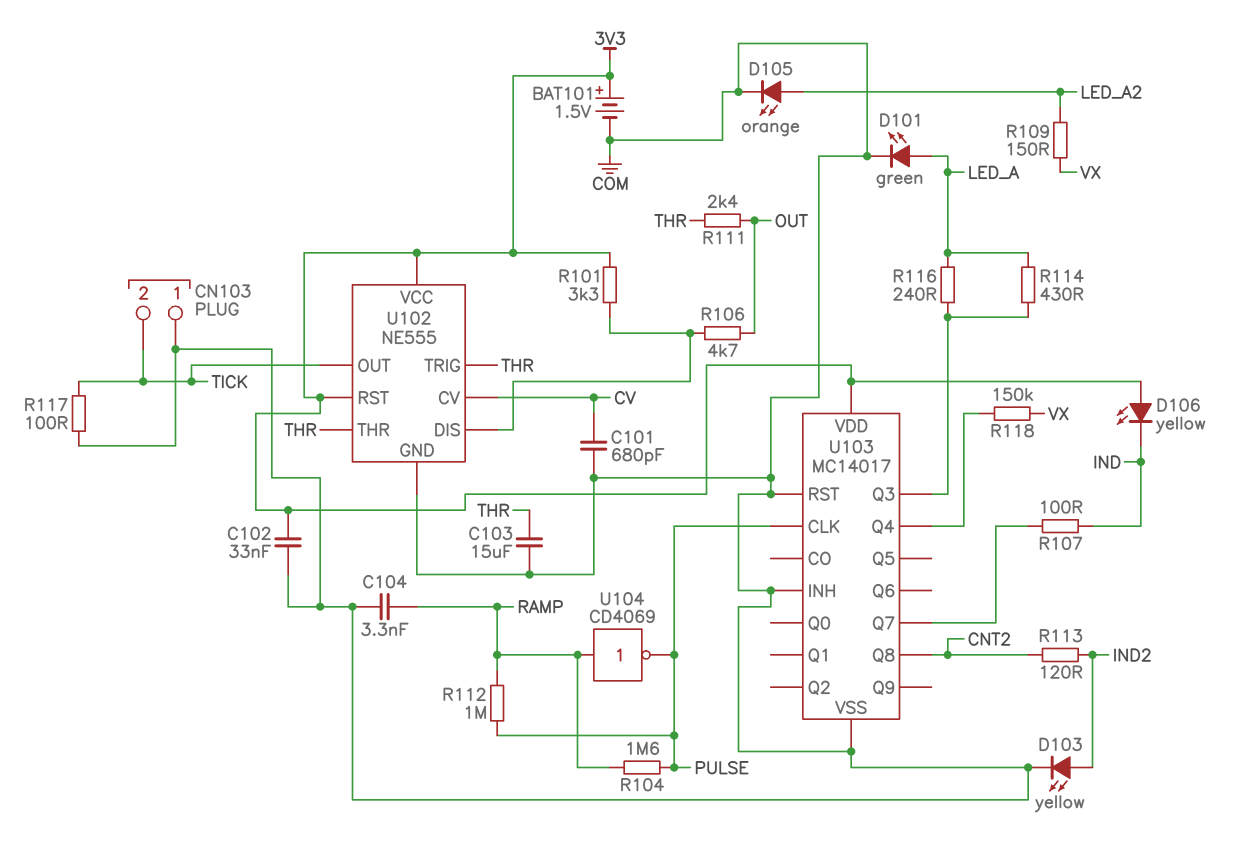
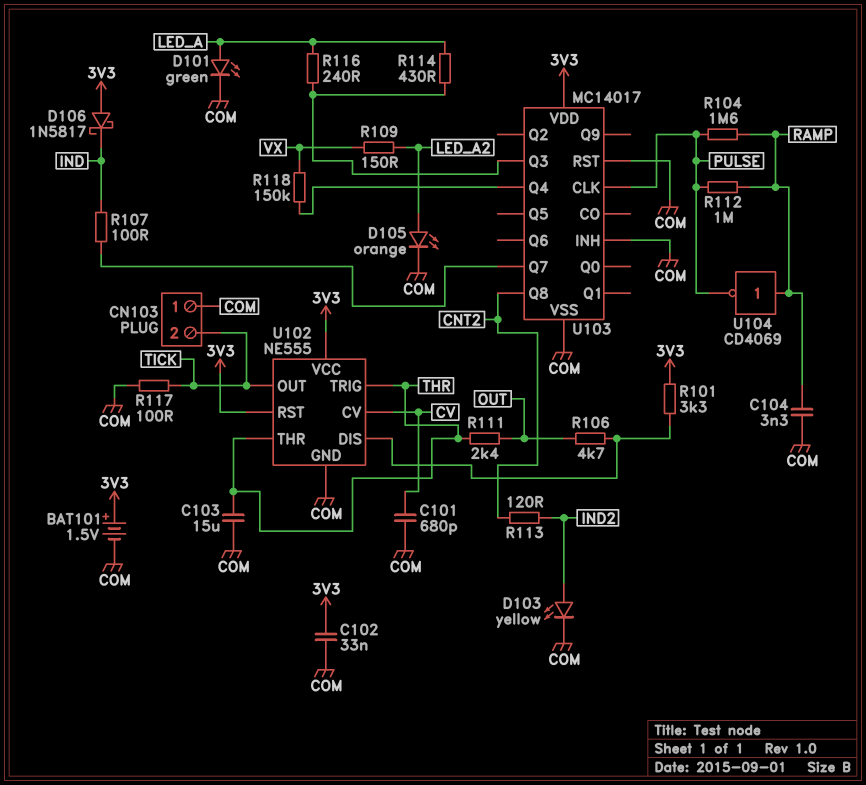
D106: LED yellow (A 3V3, K IND) -> schottky 1N5817 (A 3V3, K IND)

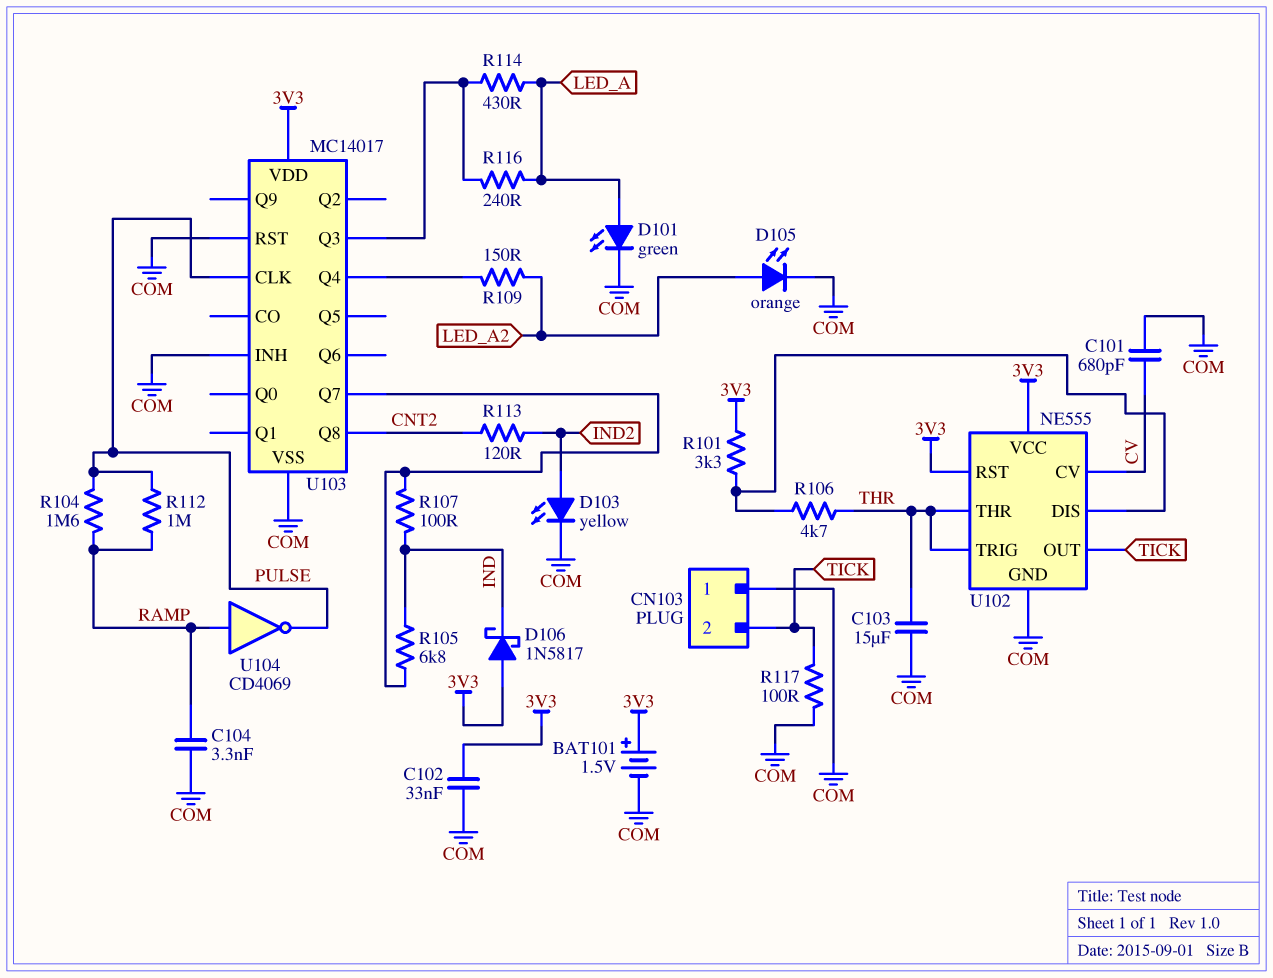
R105: none -> 6.8k (IND, U103/Q7)
R106: 4.7k (OUT, U102/DIS) -> 4.7k (THR, U102/DIS)
R109: 150 (LED_A2, VX) -> 150 (LED_A2, U103/Q4)
R111: 2.4k (OUT, THR) -> none
R118: 150k (U103/Q4, VX) -> none

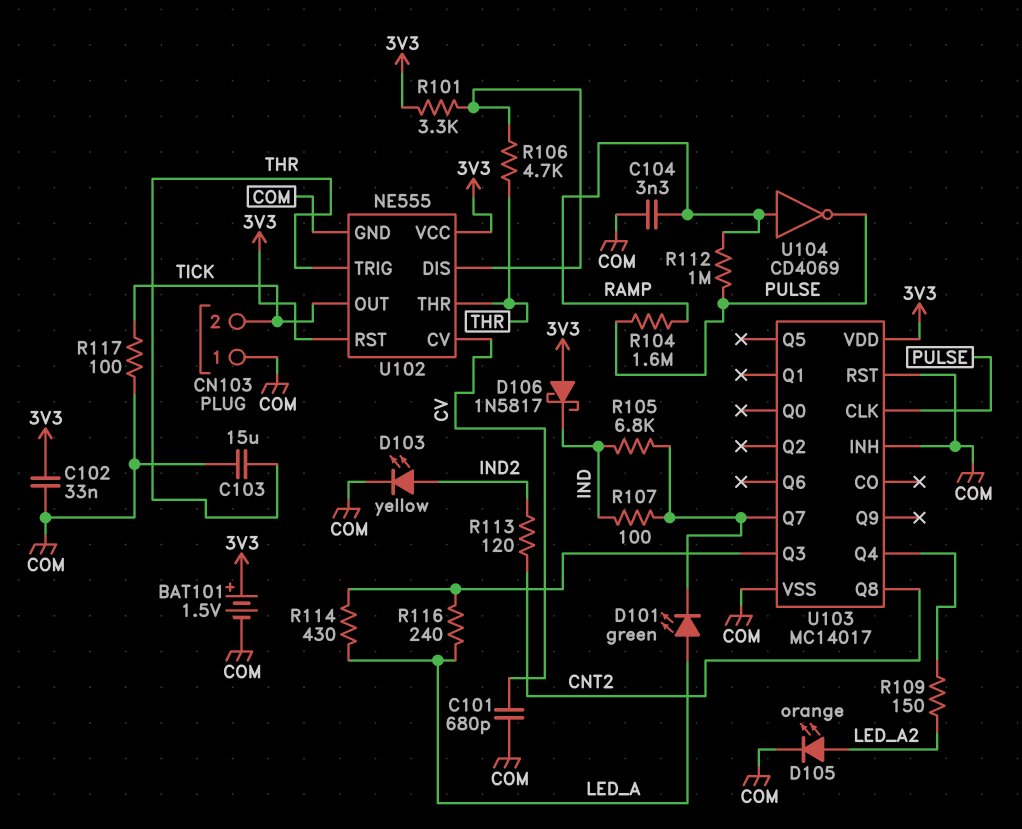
D101: LED green (A LED_A, K COM) -> LED green (A LED_A, K U103/Q7)

